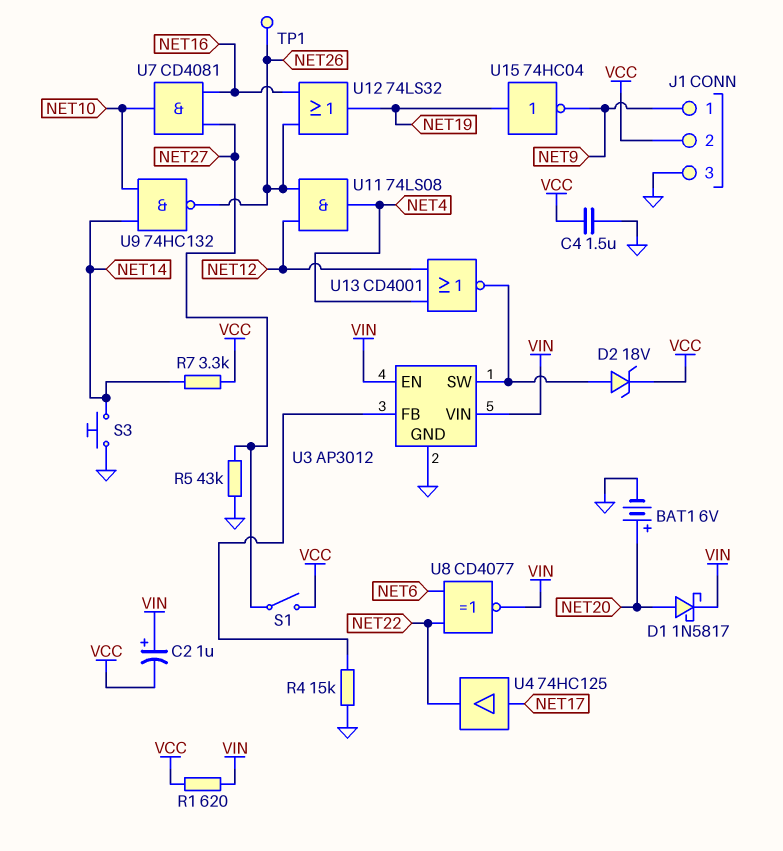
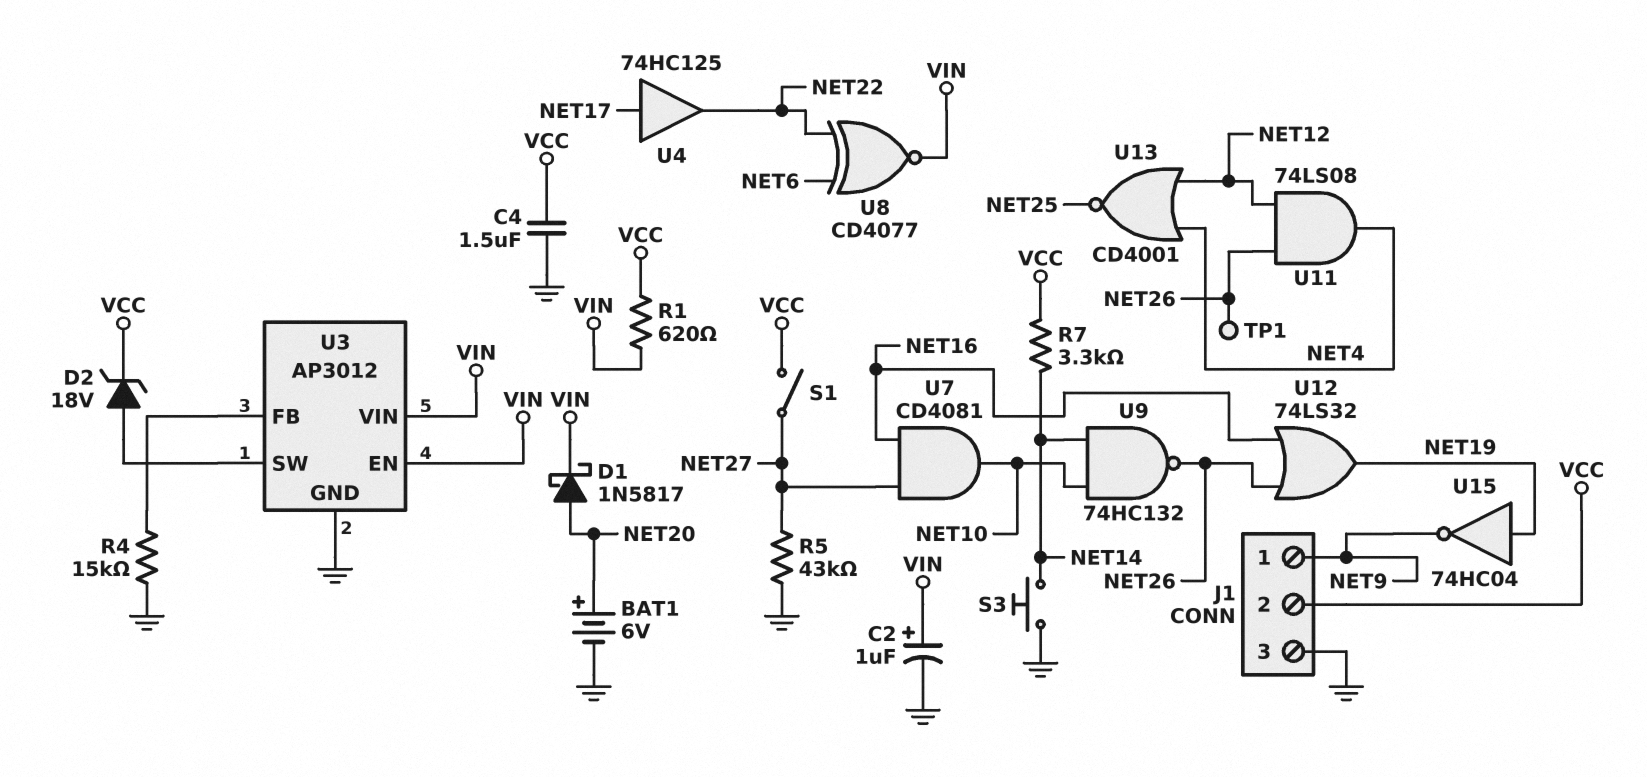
C2: 1uF (plus VIN, minus VCC) -> 1uF (plus VIN, minus GND)
U13: NOR CD4001 (in NET4, in NET12, out U3/SW) -> NOR CD4001 (in NET4, in NET12, out NET25)

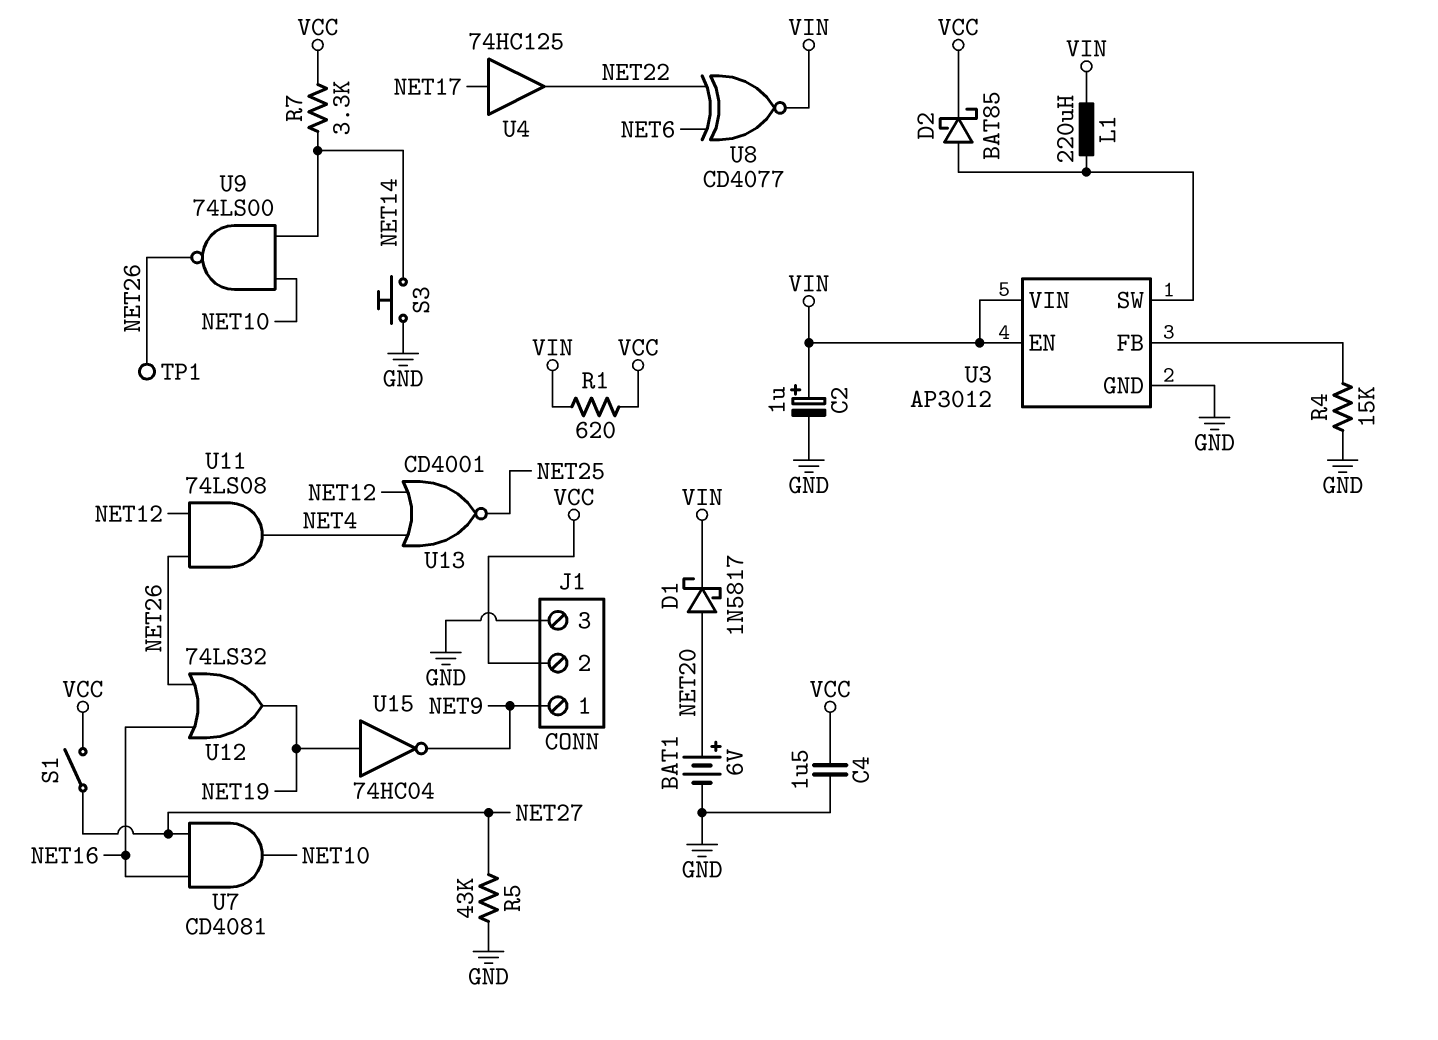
D2: zener 18V (A U3/SW, K VCC) -> schottky BAT85 (A U3/SW, K VCC)
L1: none -> 220uH (U3/SW, VIN)
U9: NAND 74HC132 (in NET10, in NET14, out NET26) -> NAND 74LS00 (in NET10, in NET14, out NET26)

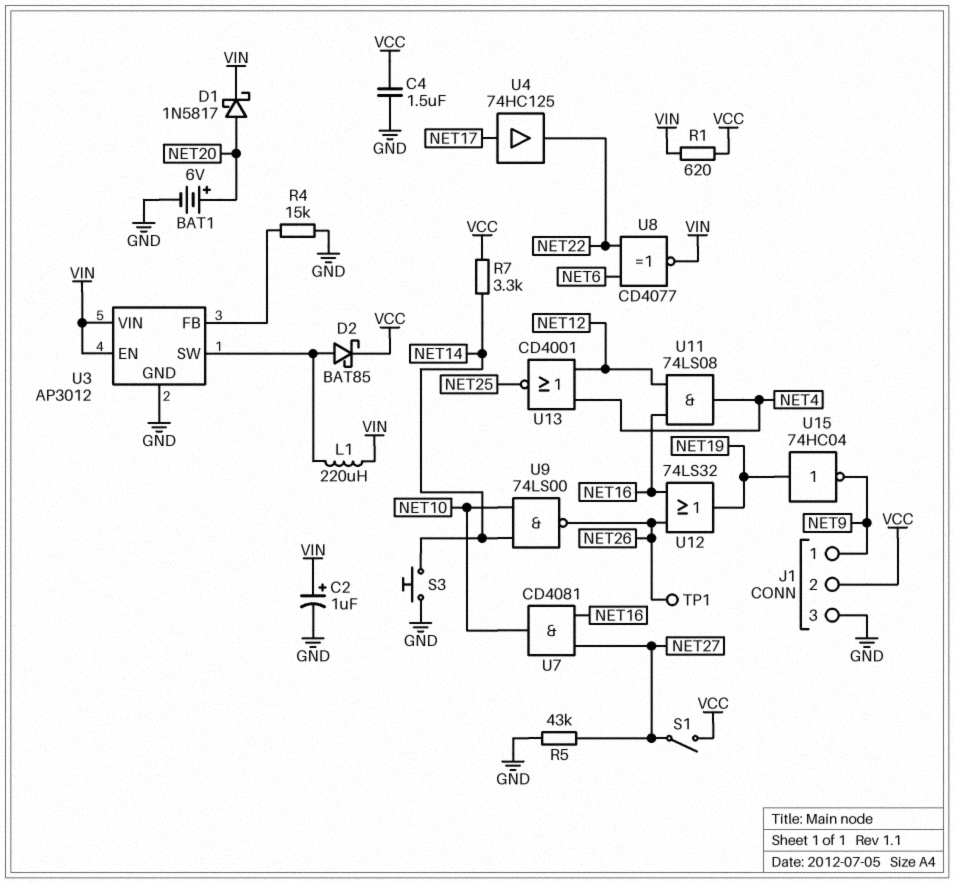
U11: AND 74LS08 (in NET12, in NET26, out NET4) -> AND 74LS08 (in NET12, in NET16, out NET4)

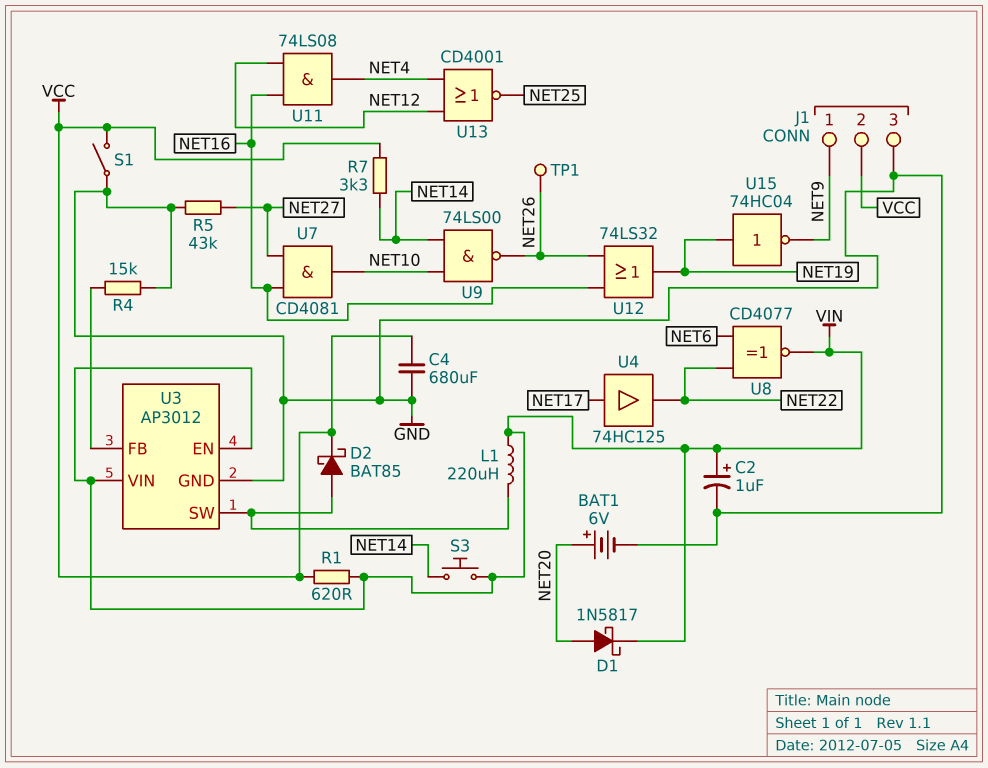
C4: 1.5uF (GND, VCC) -> 680uF (GND, VCC)
S1: switch (NET27, VCC) -> switch (GND, VCC)
S3: button (GND, NET14) -> button (NET14, VIN)

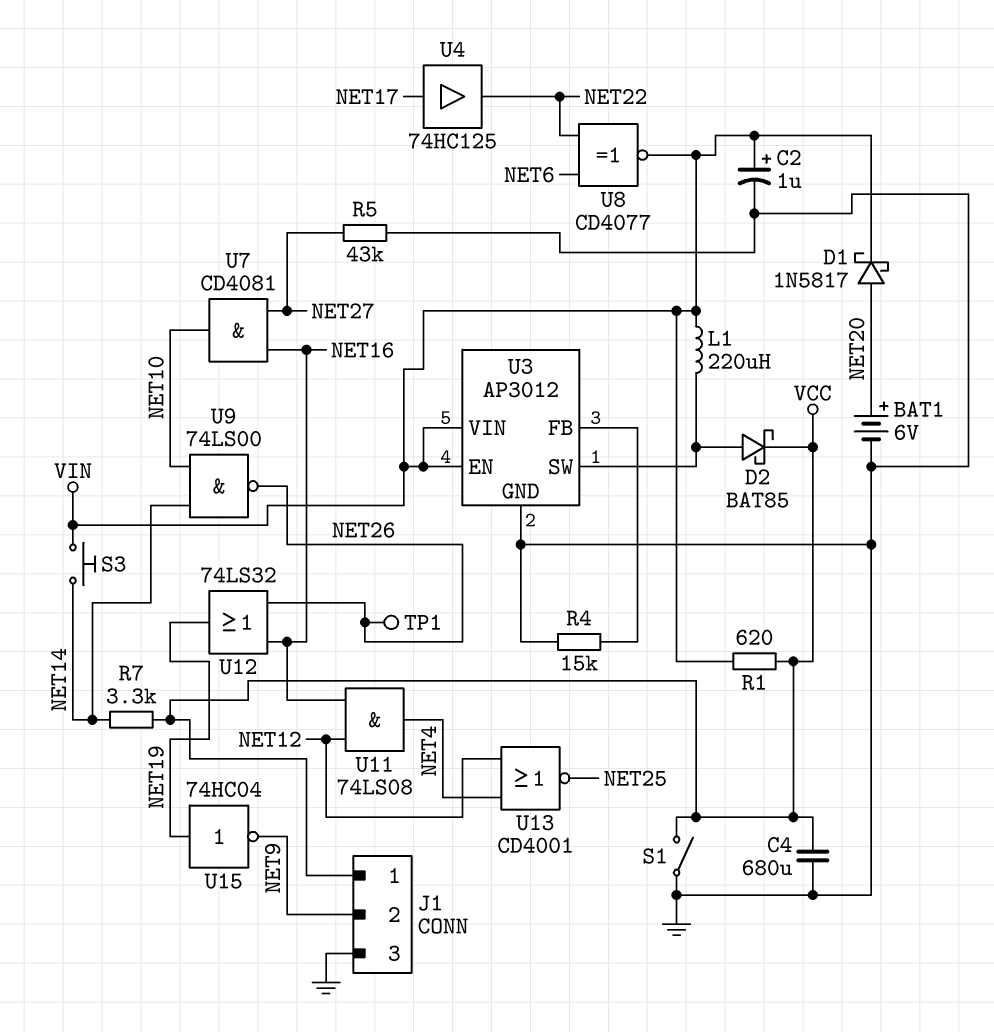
J1 pin 1: NET9 -> VCC
J1 pin 2: VCC -> NET9

